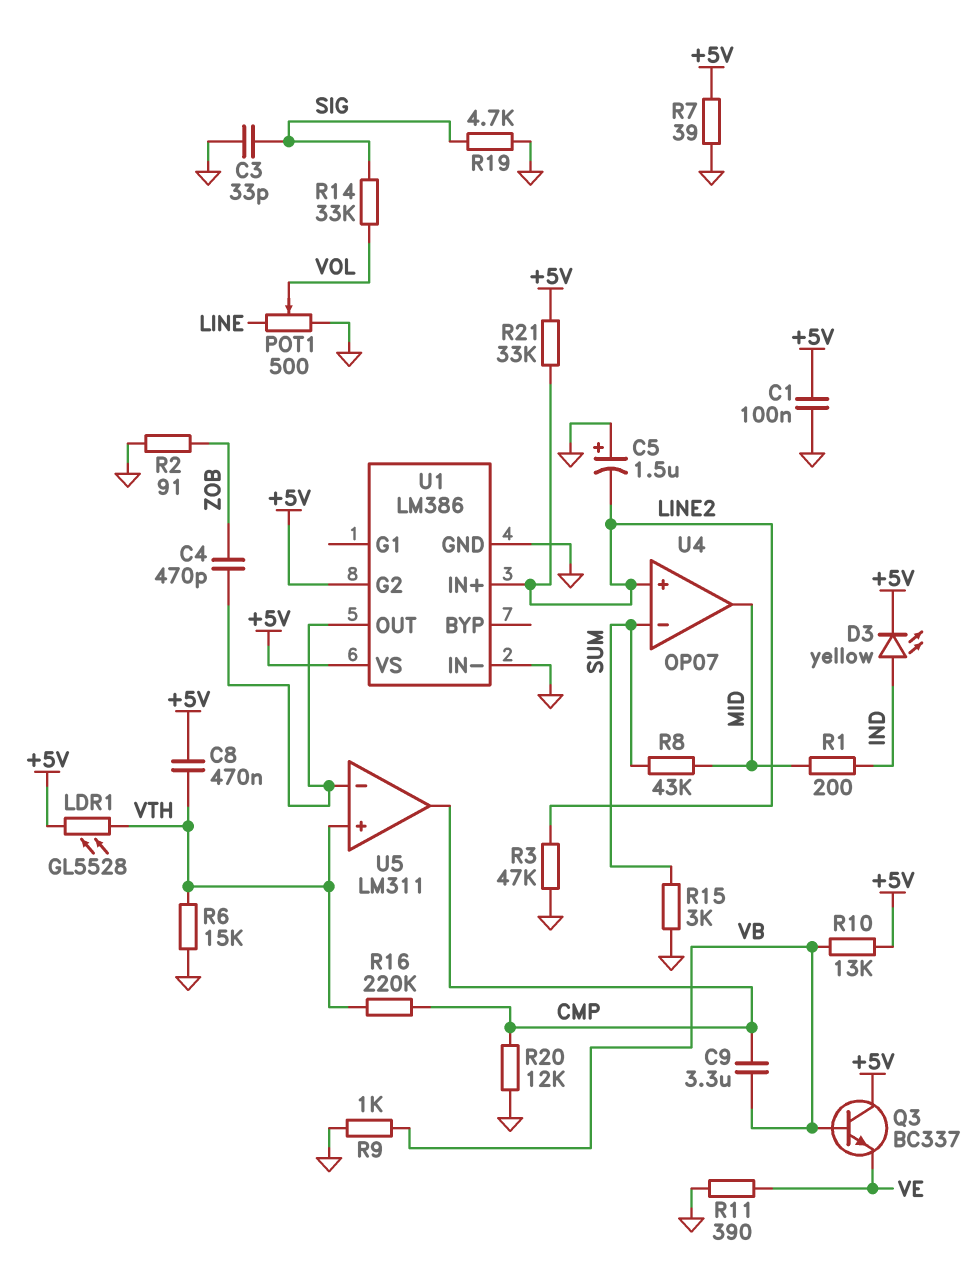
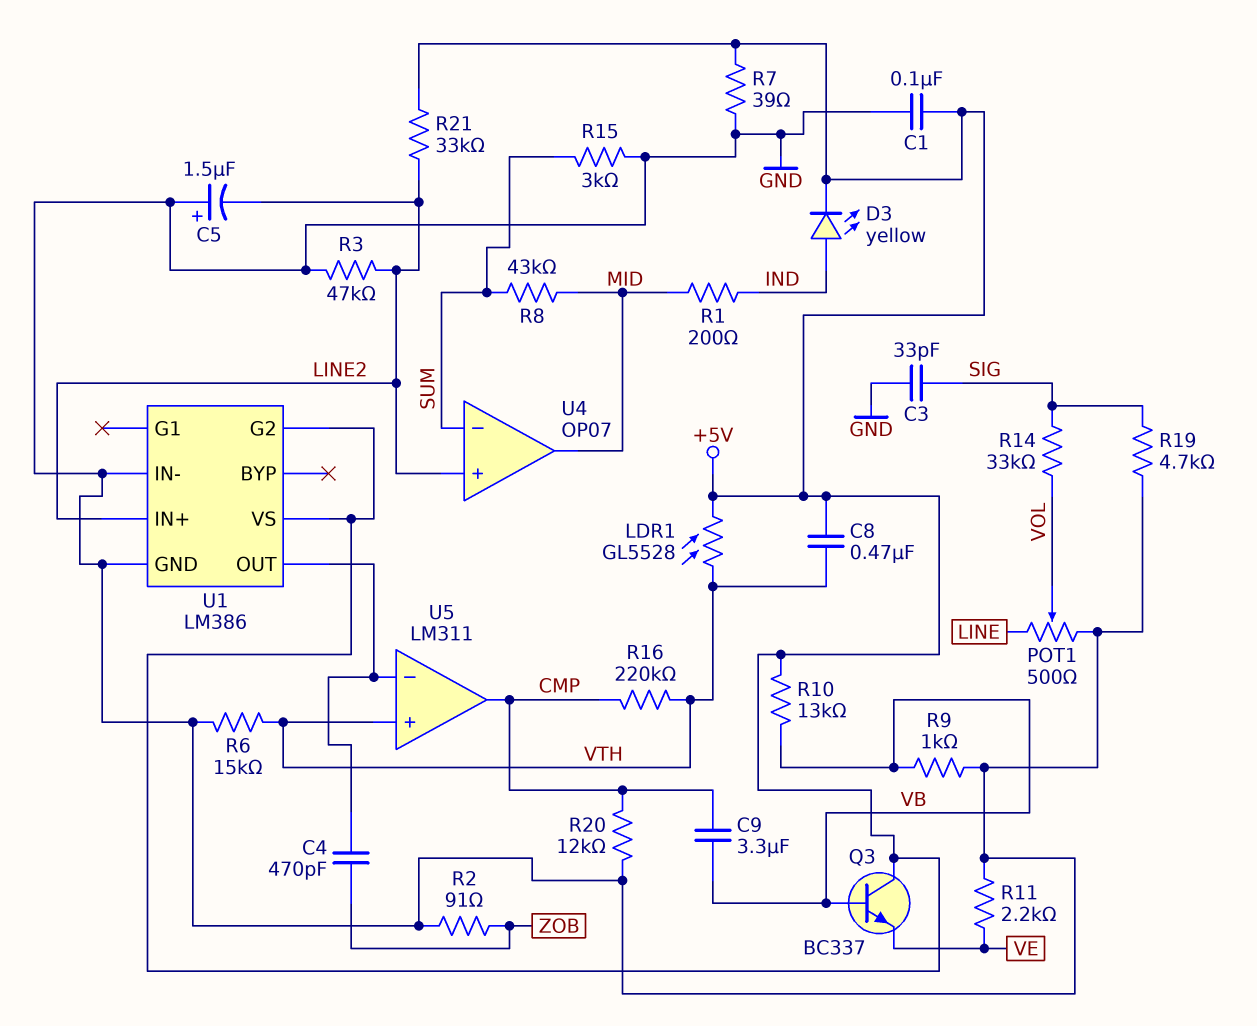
R11: 390 (GND, VE) -> 2.2k (GND, VE)

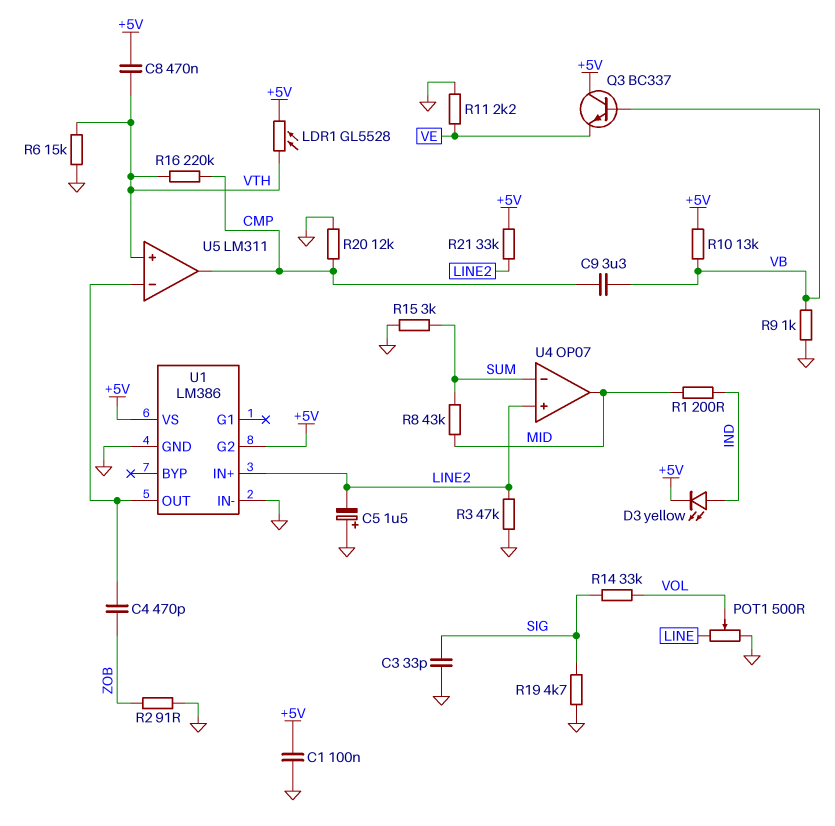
R7: 39 (+5V, GND) -> none

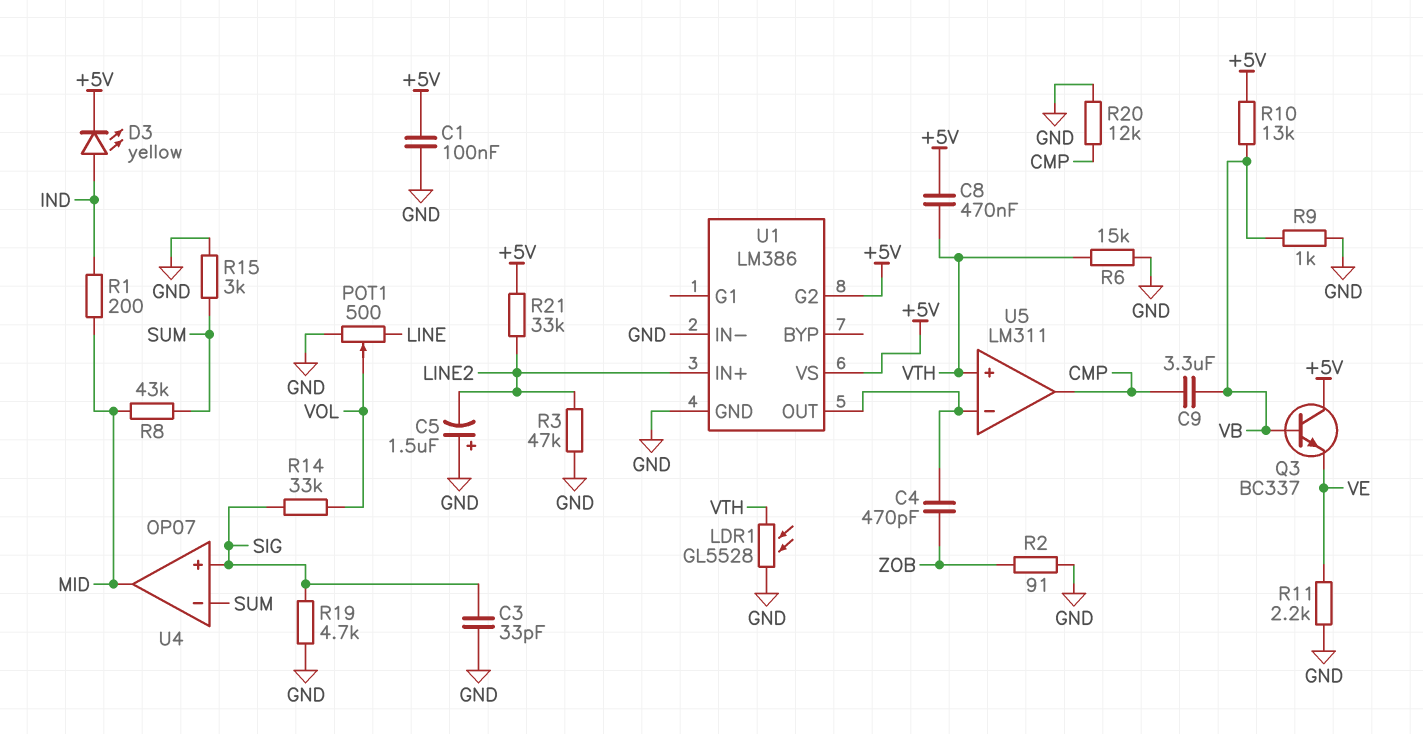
LDR1: GL5528 (+5V, VTH) -> GL5528 (GND, VTH)
R16: 220k (CMP, VTH) -> none
U4 pin in+: LINE2 -> SIG

